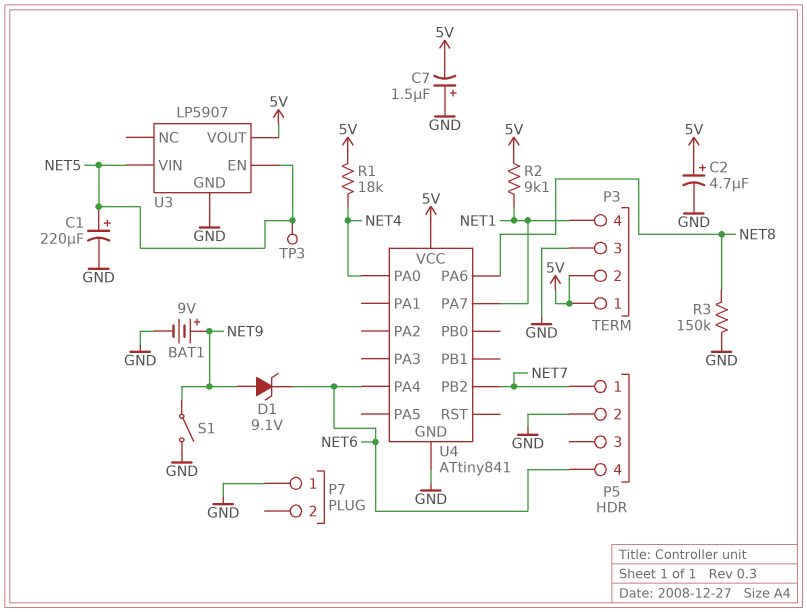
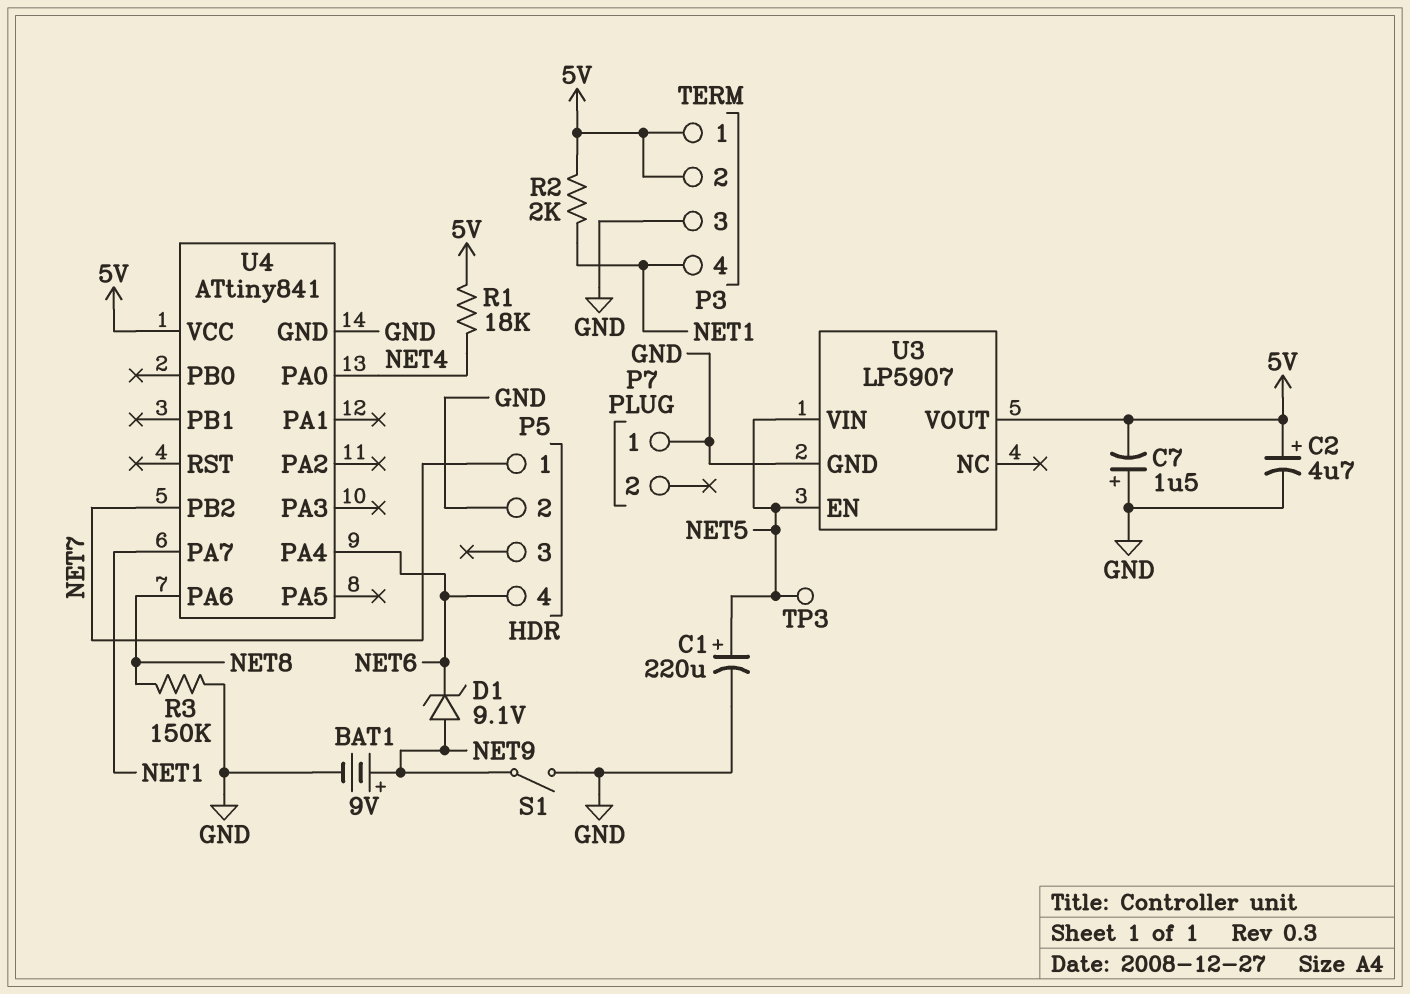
R2: 9.1k (5V, NET1) -> 2k (5V, NET1)

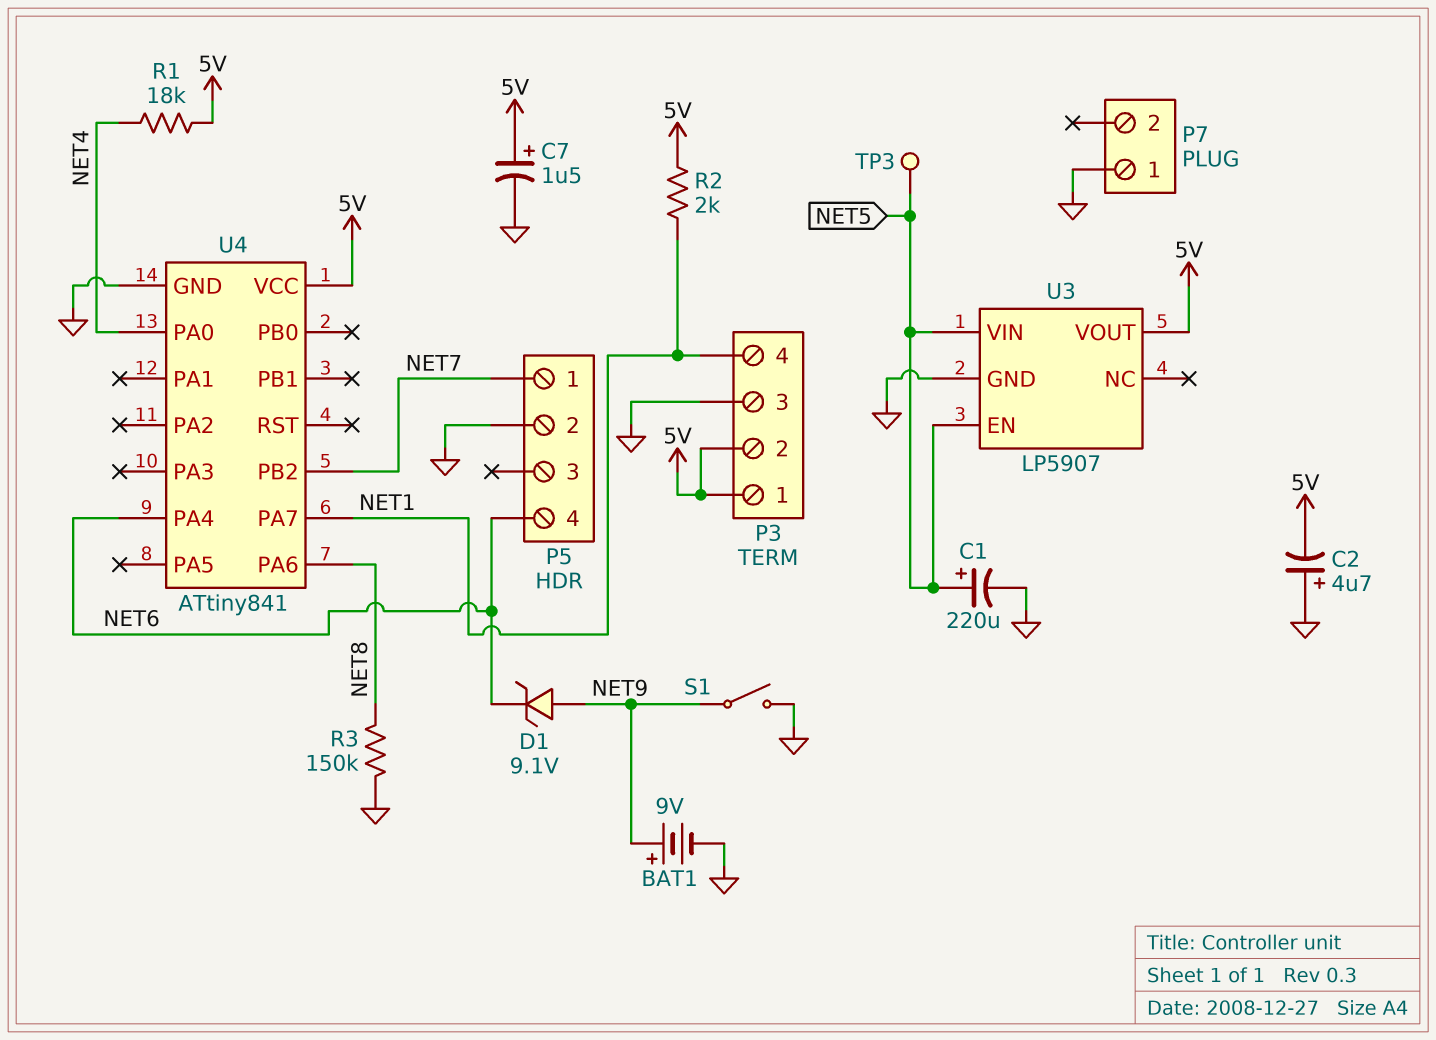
C2: 4.7uF (plus 5V, minus GND) -> 4.7uF (plus GND, minus 5V)
C7: 1.5uF (plus GND, minus 5V) -> 1.5uF (plus 5V, minus GND)

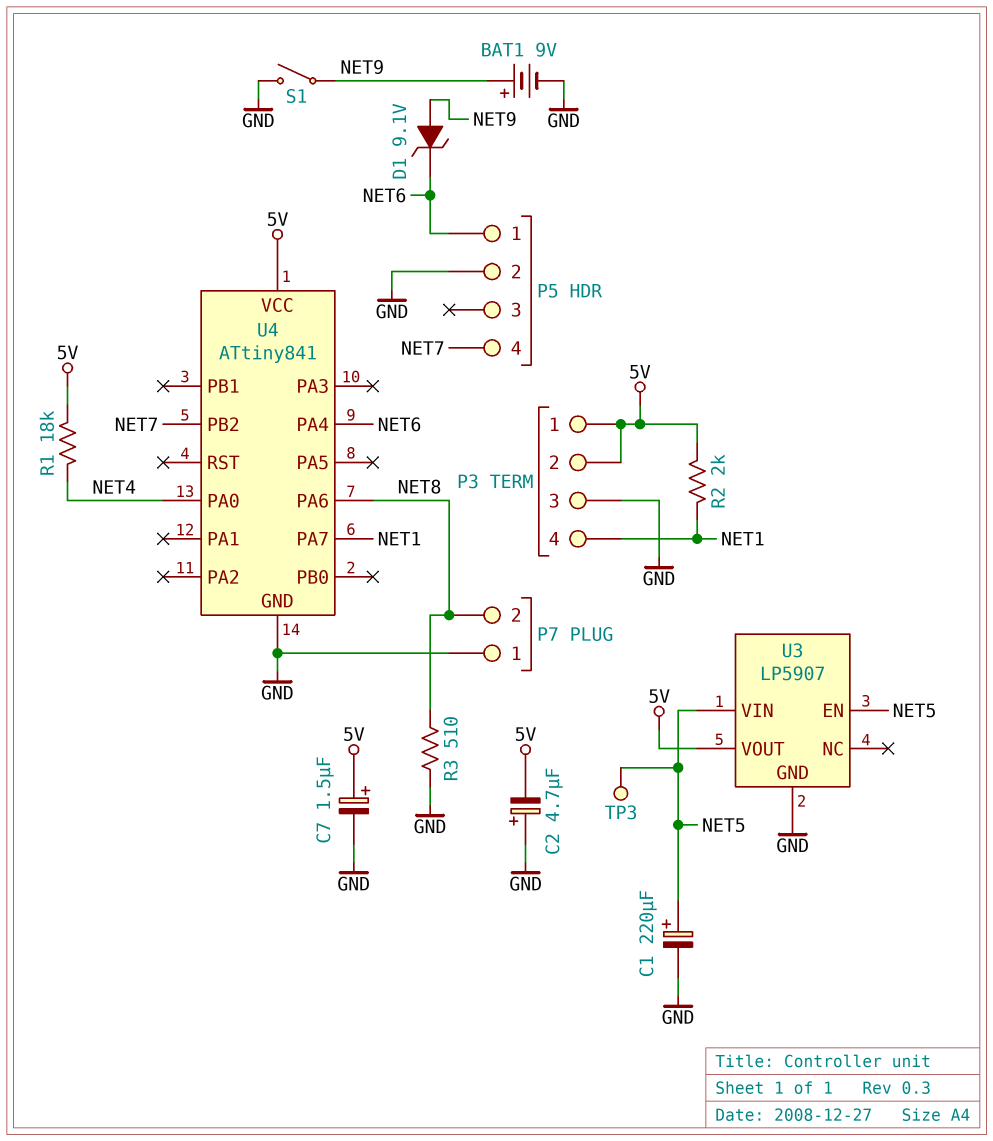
P5 pin 1: NET7 -> NET6
P5 pin 4: NET6 -> NET7
P7 pin 2: none -> NET8
R3: 150k (GND, NET8) -> 510 (GND, NET8)

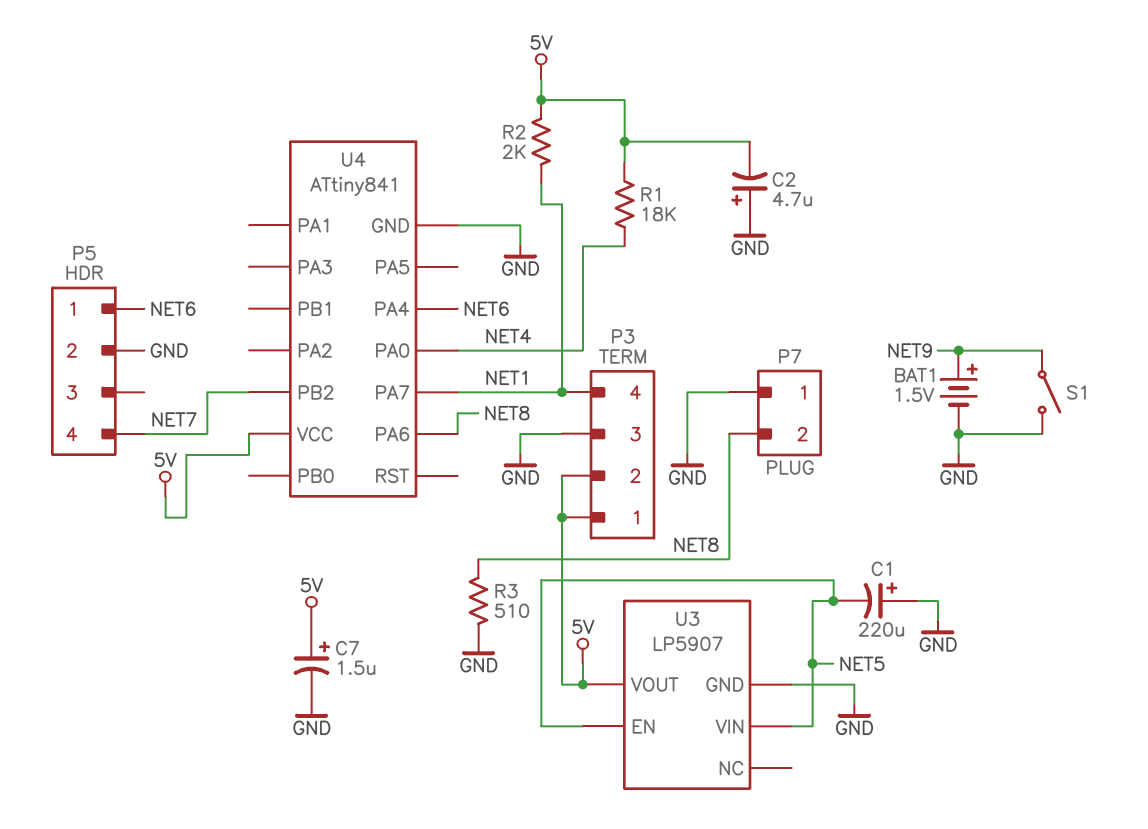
BAT1: 9V (plus NET9, minus GND) -> 1.5V (plus NET9, minus GND)
C1: 220uF (plus NET5, minus GND) -> 220uF (plus GND, minus NET5)
D1: zener 9.1V (A NET9, K NET6) -> none
TP3: test point (NET5) -> none

